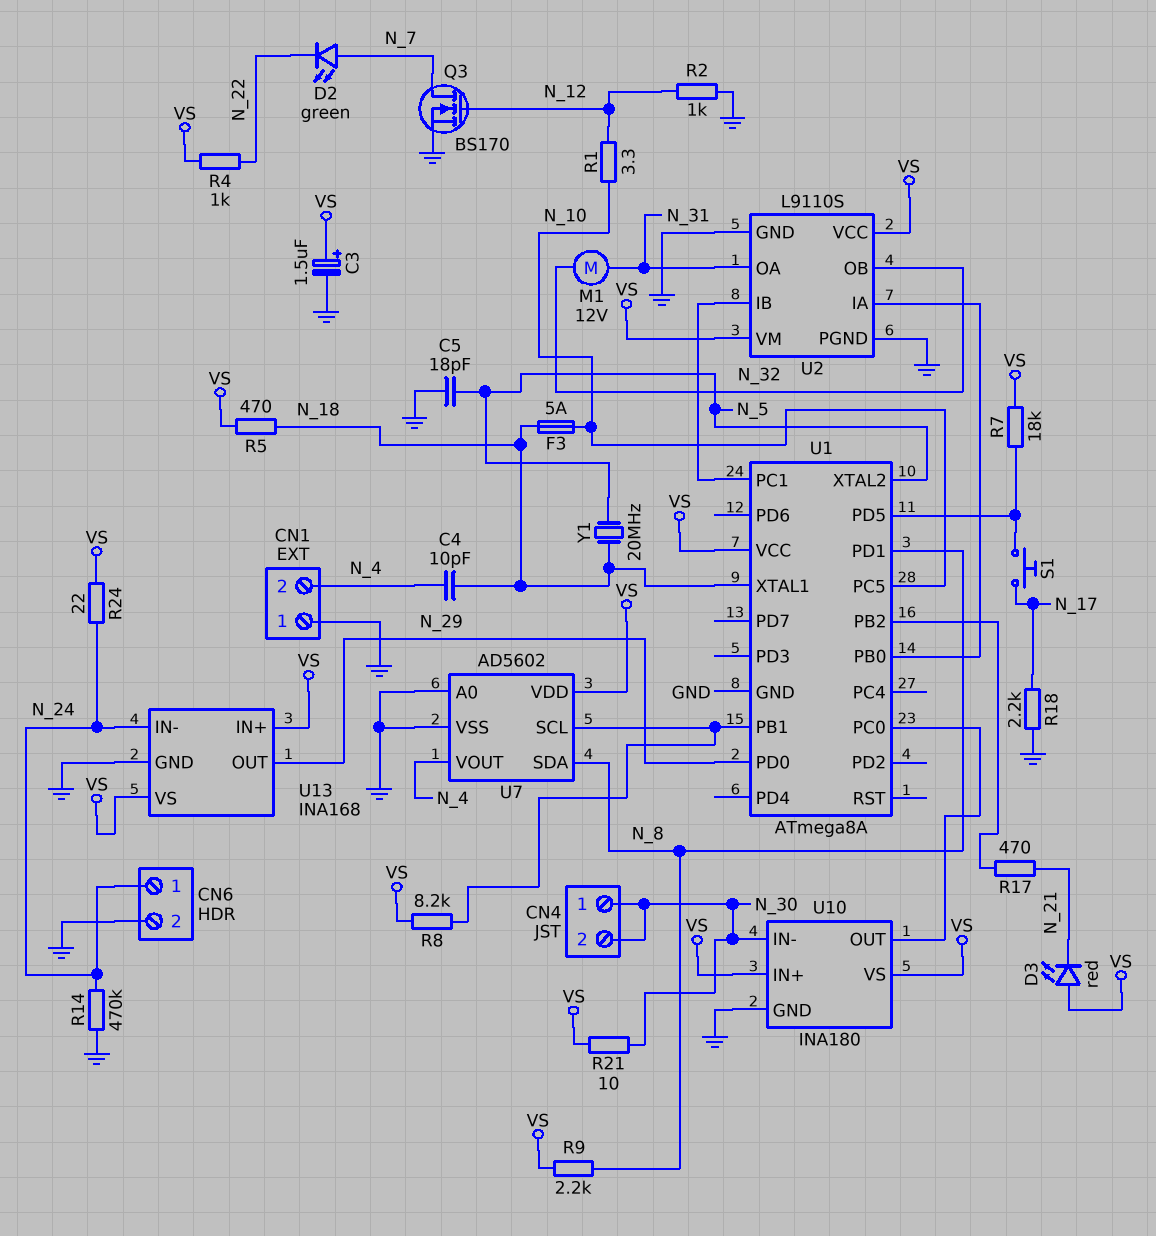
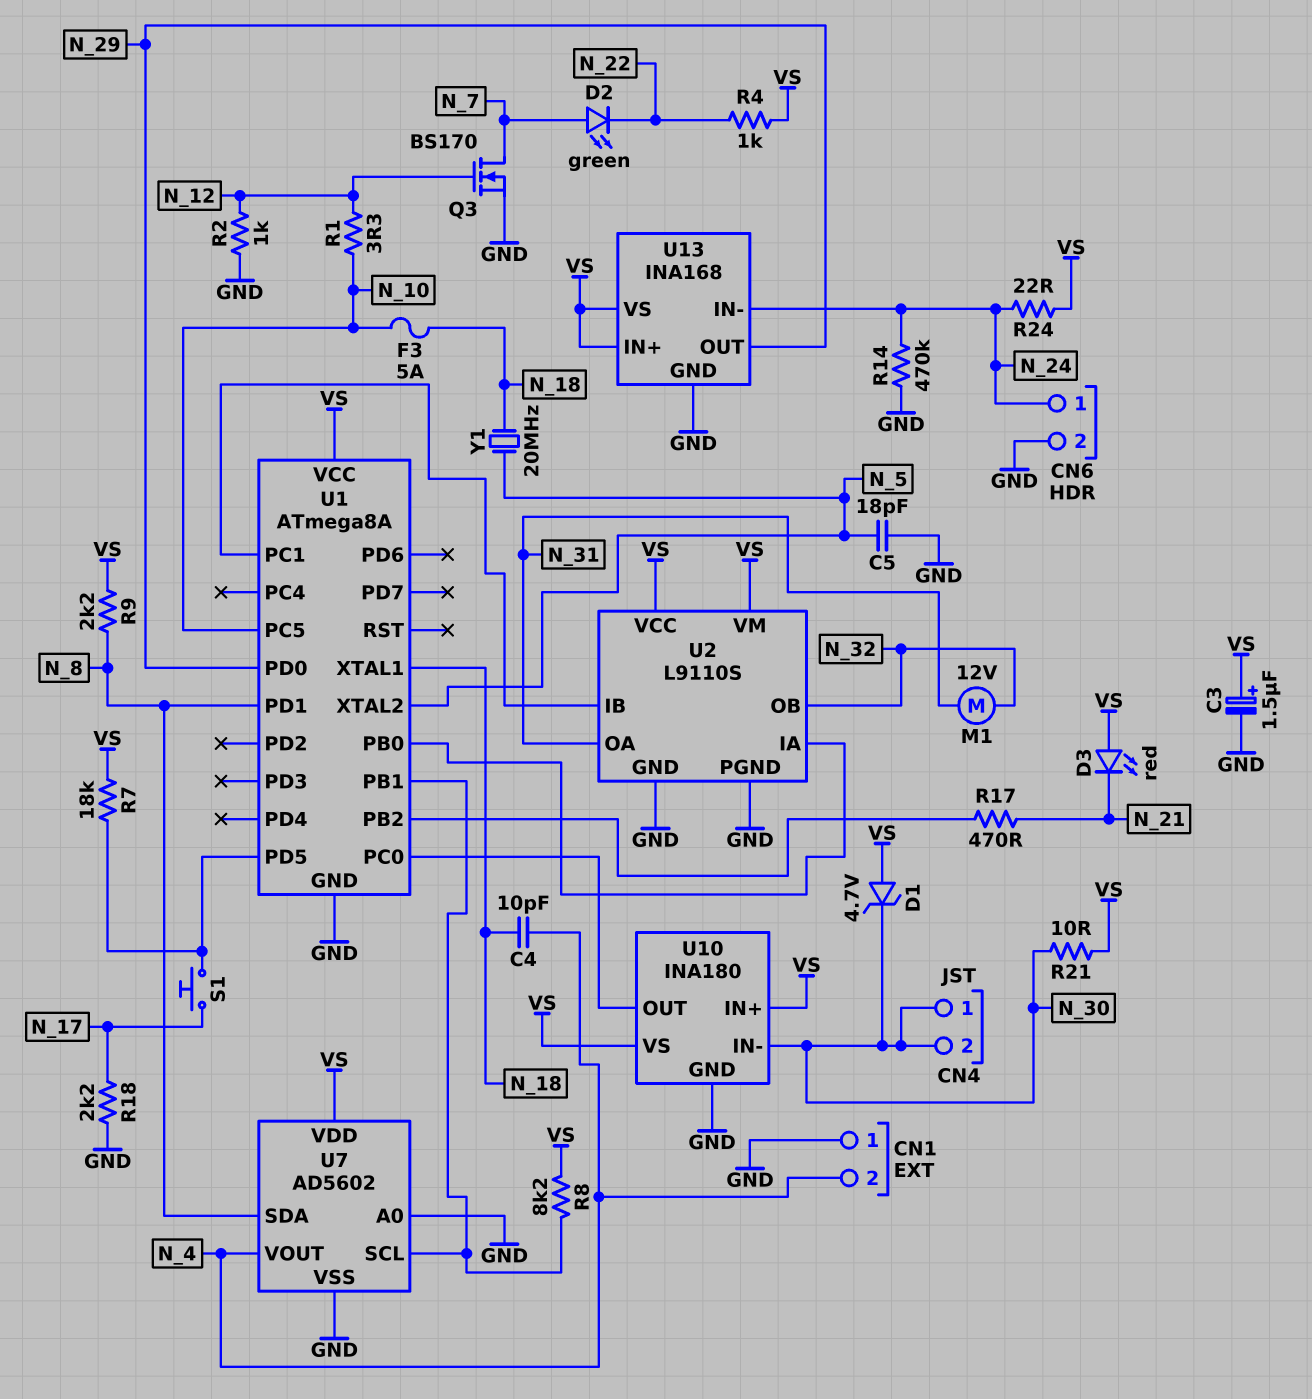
D1: none -> zener 4.7V (A VS, K N_30)
R5: 470 (N_18, VS) -> none

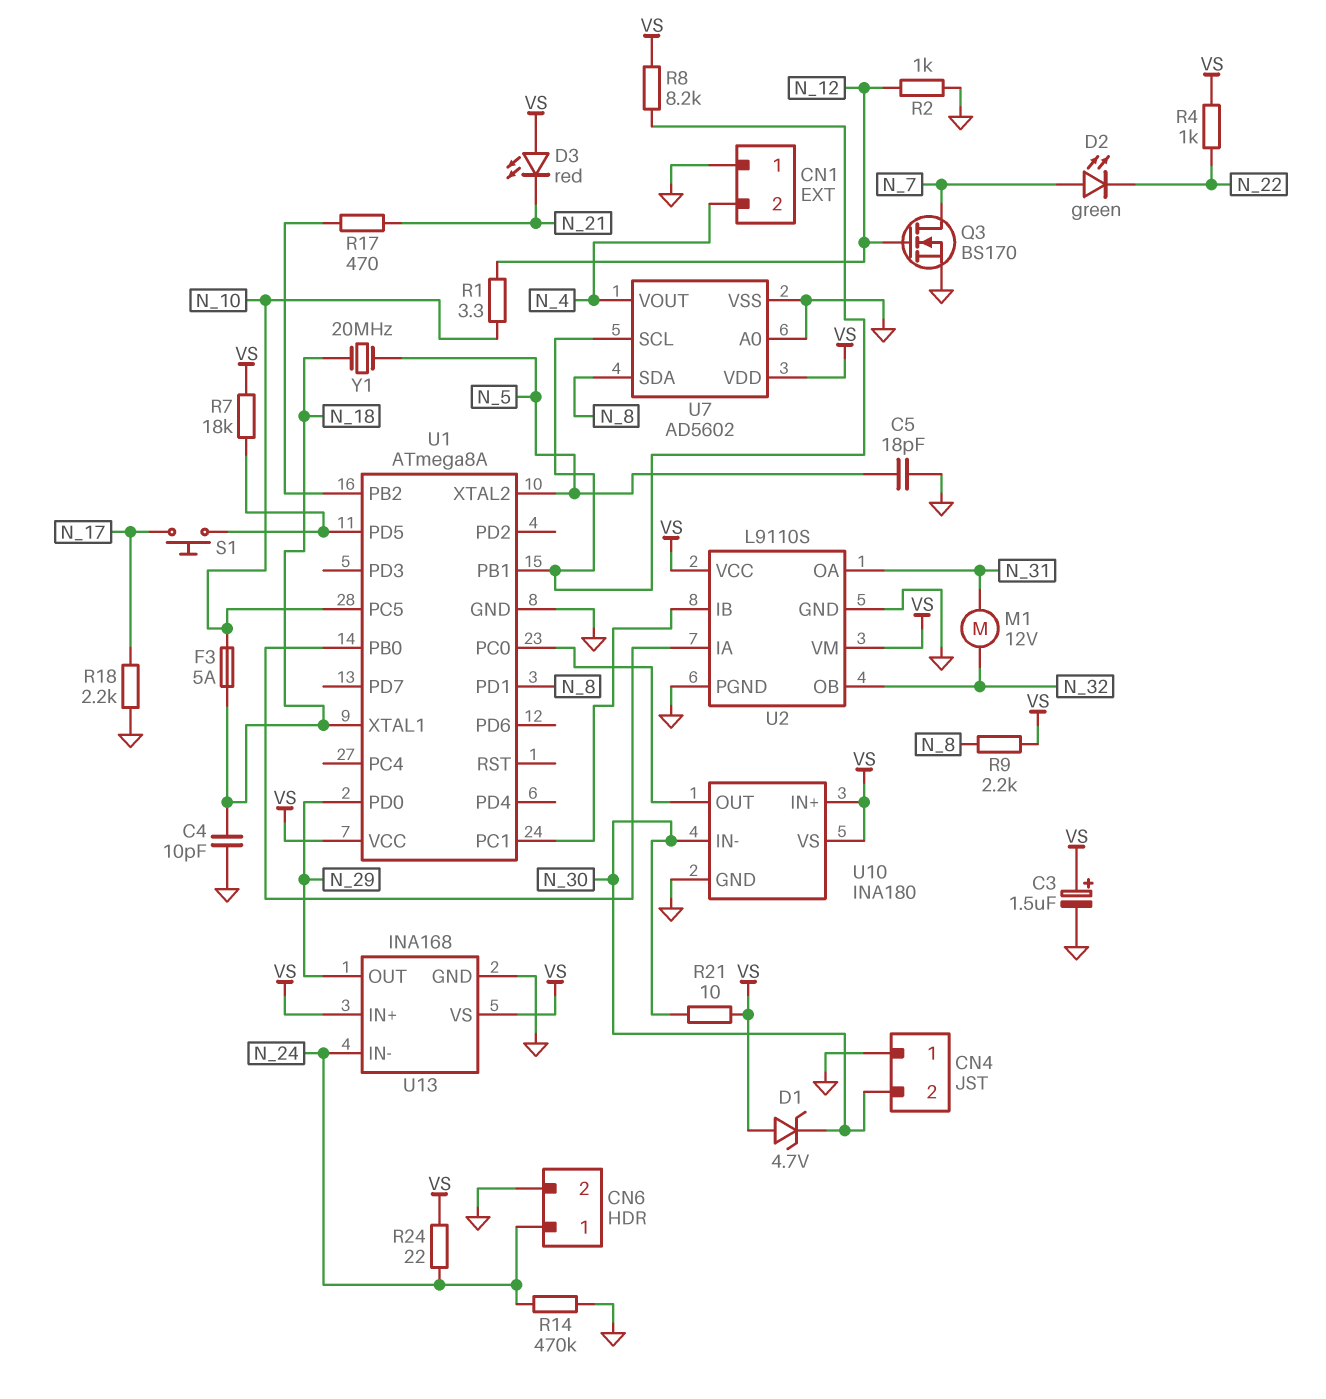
C4: 10pF (N_4, N_18) -> 10pF (GND, N_18)
CN4 pin 1: N_30 -> GND

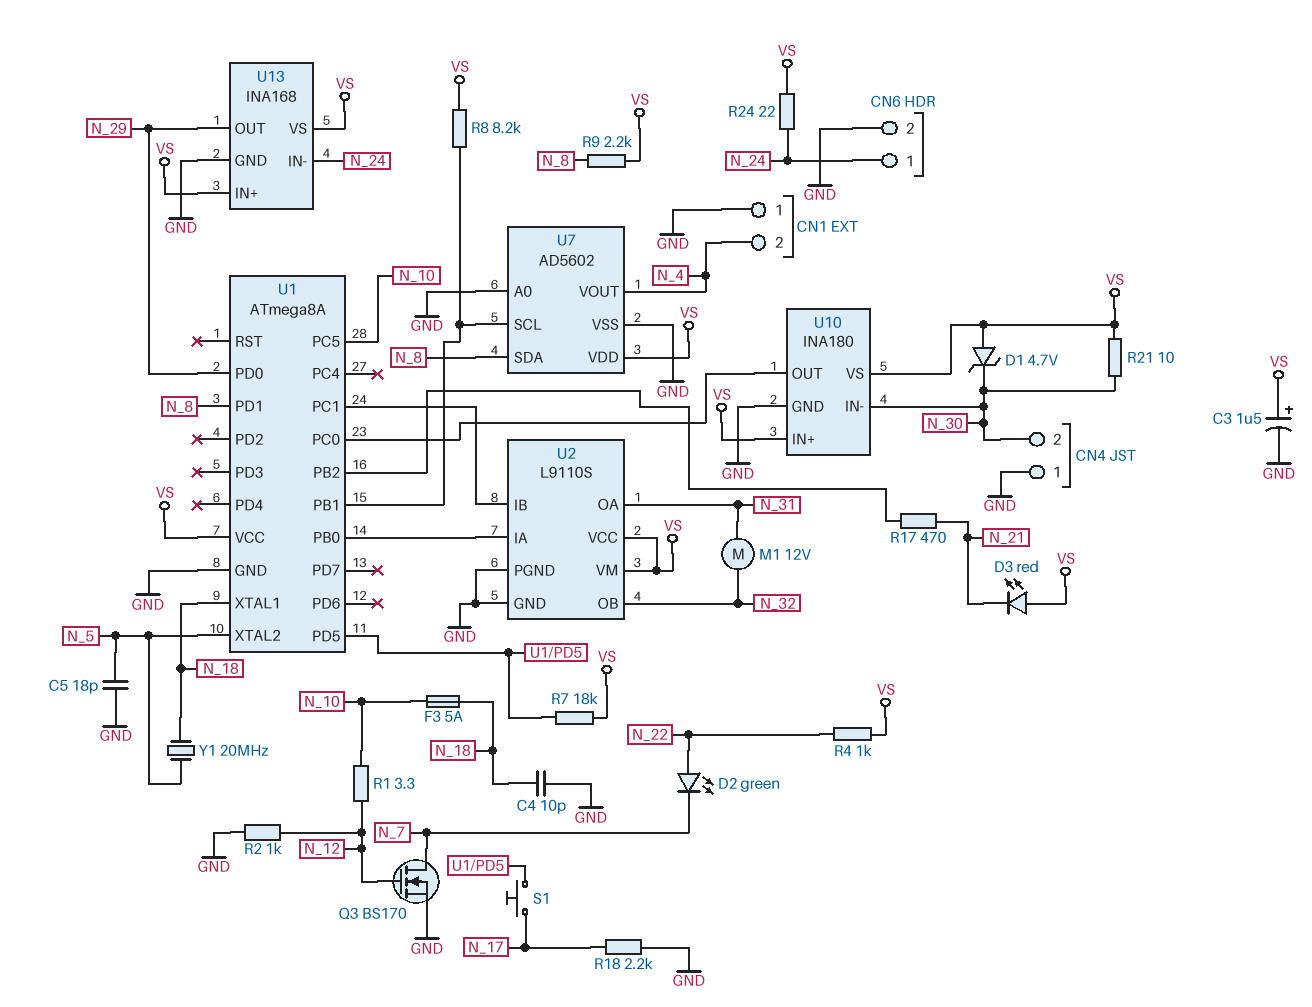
D2: LED green (A N_7, K N_22) -> LED green (A N_22, K N_7)
R14: 470k (GND, N_24) -> none

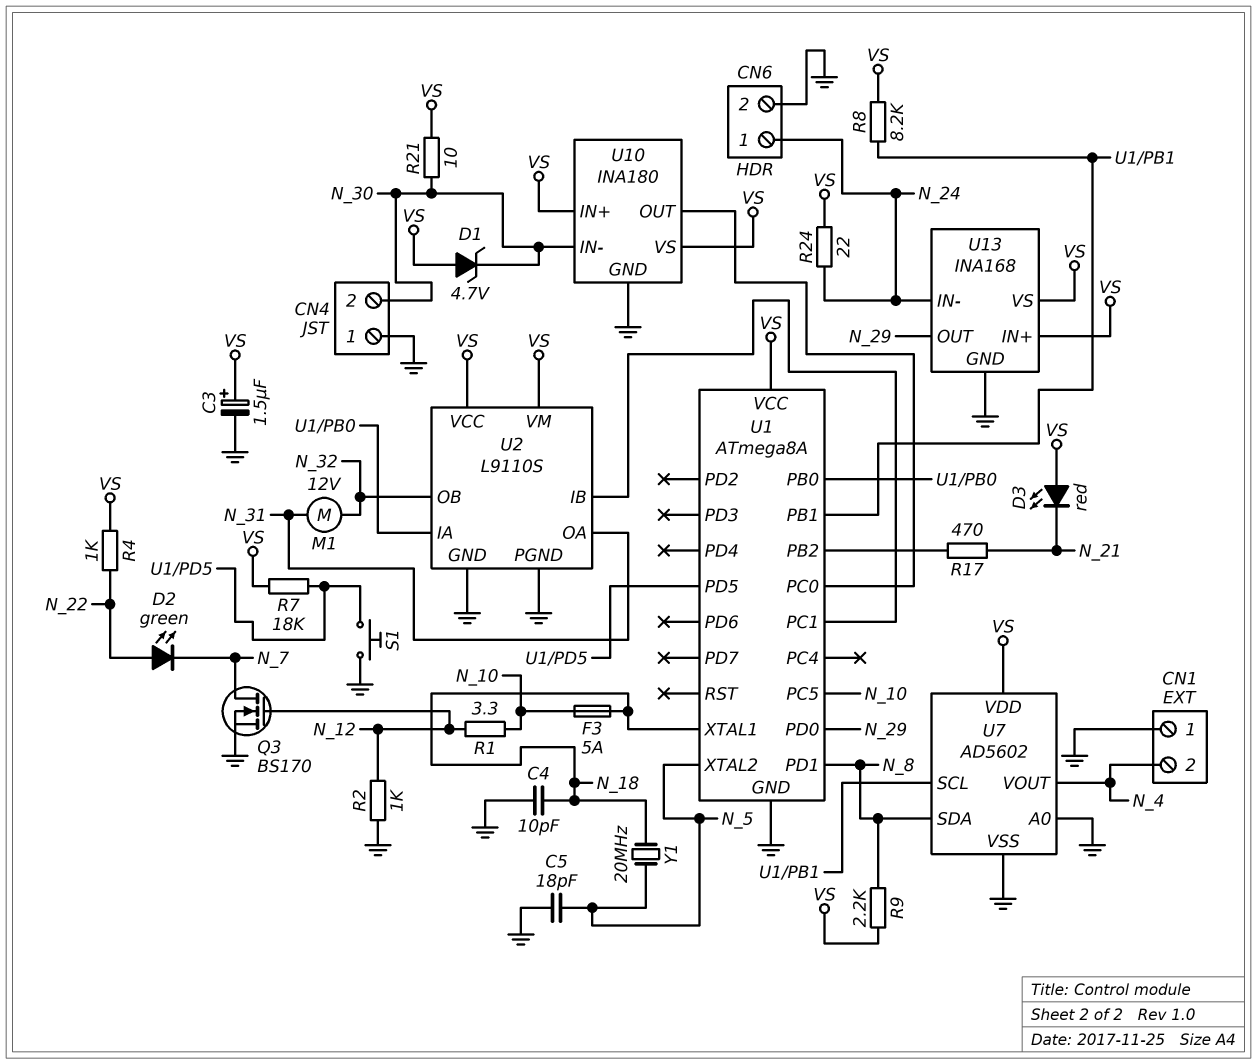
R18: 2.2k (GND, N_17) -> none
S1: button (N_17, U1/PD5) -> button (GND, U1/PD5)

